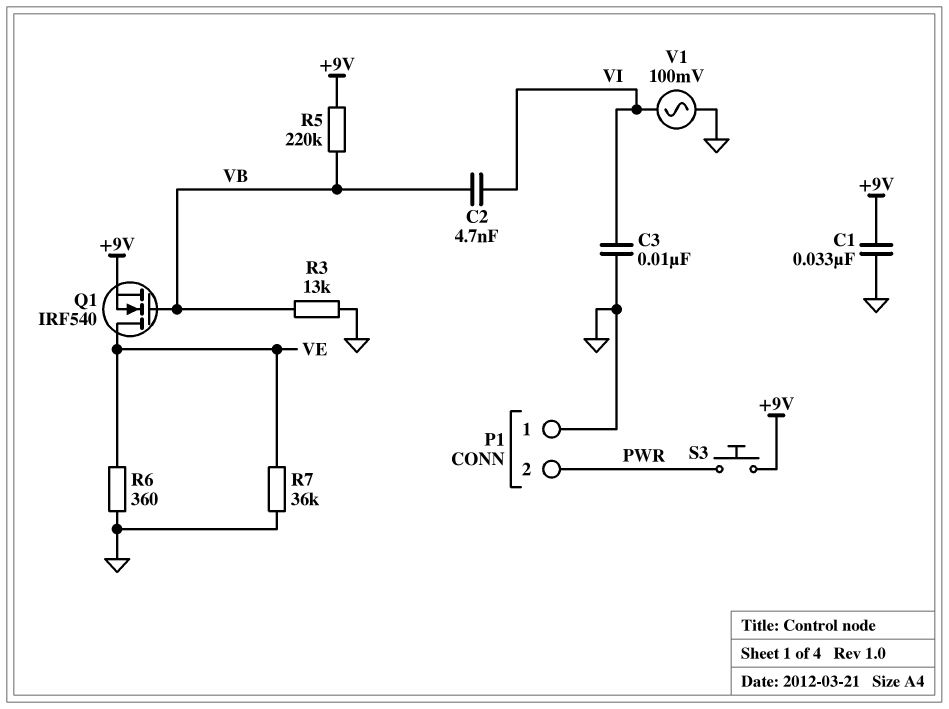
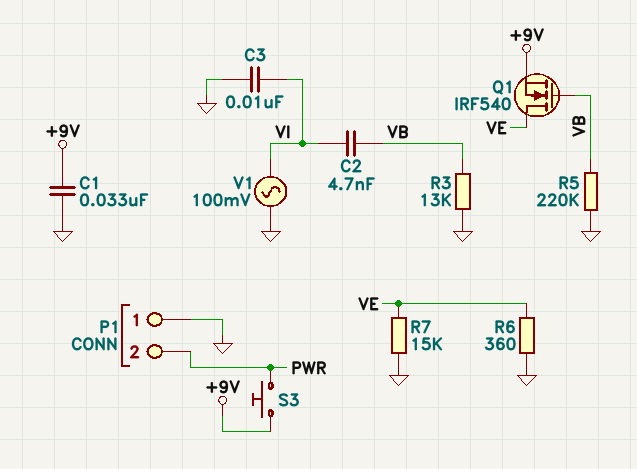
R5: 220k (+9V, VB) -> 220k (GND, VB)
R7: 36k (GND, VE) -> 15k (GND, VE)

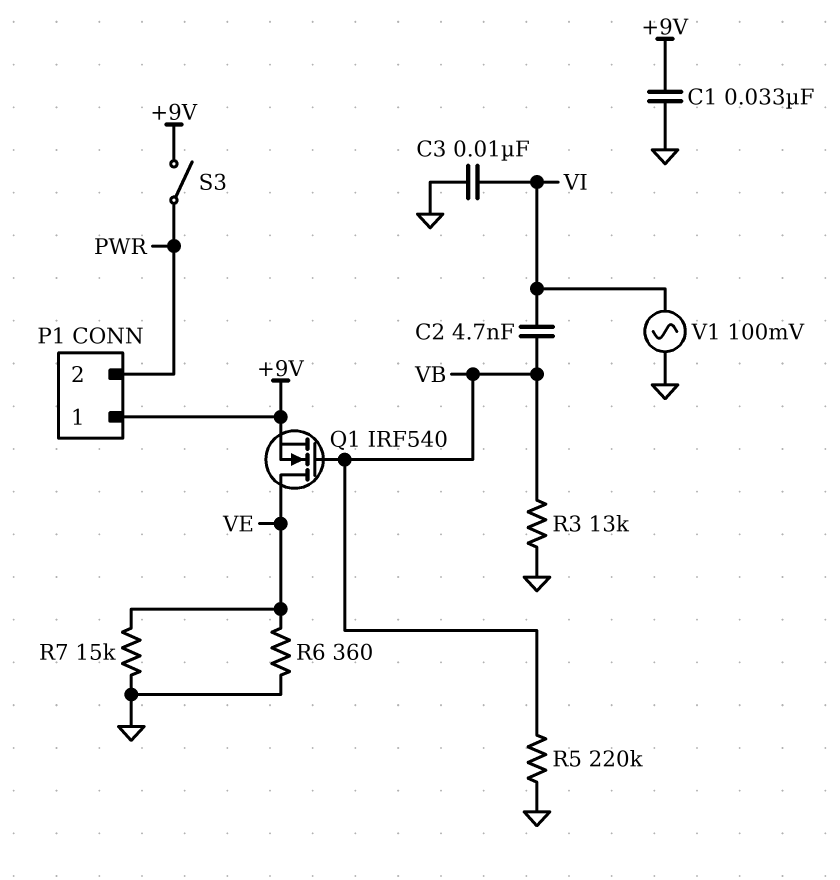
P1 pin 1: GND -> +9V
S3: button (+9V, PWR) -> switch (+9V, PWR)

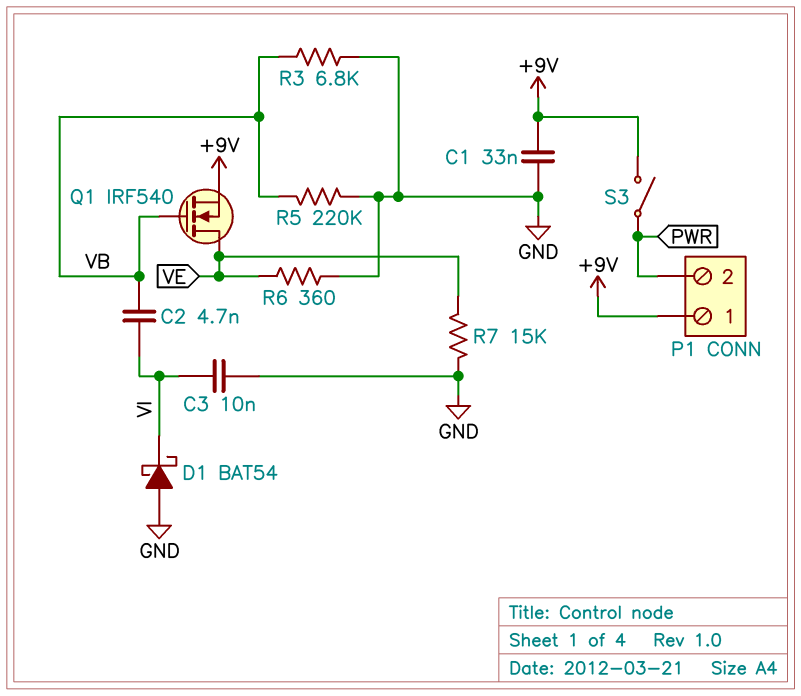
D1: none -> schottky BAT54 (A GND, K VI)
R3: 13k (GND, VB) -> 6.8k (GND, VB)
V1: AC 100mV (GND, VI) -> none

